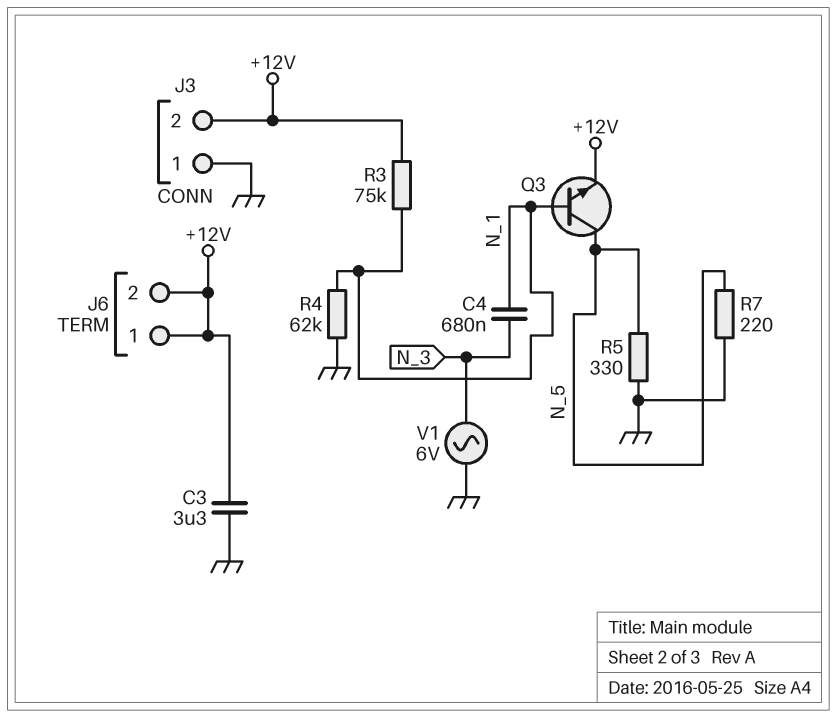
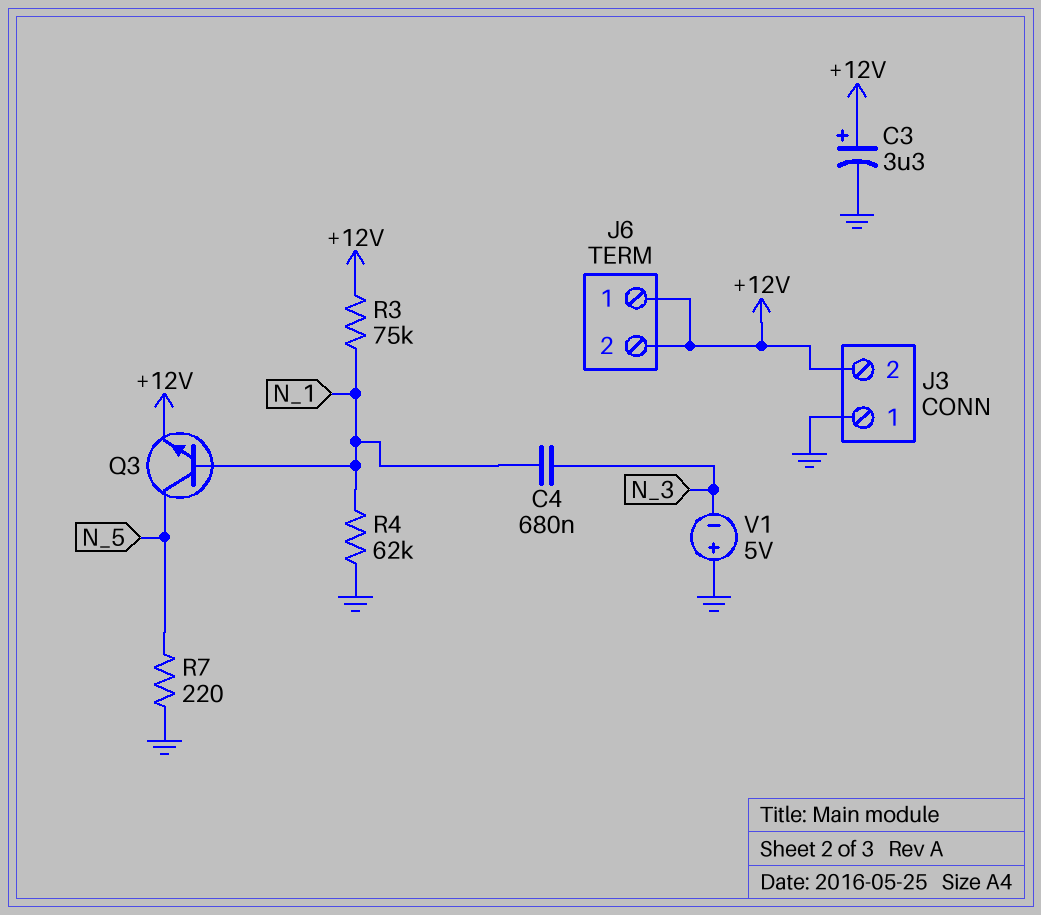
C3: 3.3uF (+12V, GND) -> 3.3uF (plus +12V, minus GND)
R5: 330 (GND, N_5) -> none
V1: AC 6V (GND, N_3) -> 5V (plus GND, minus N_3)

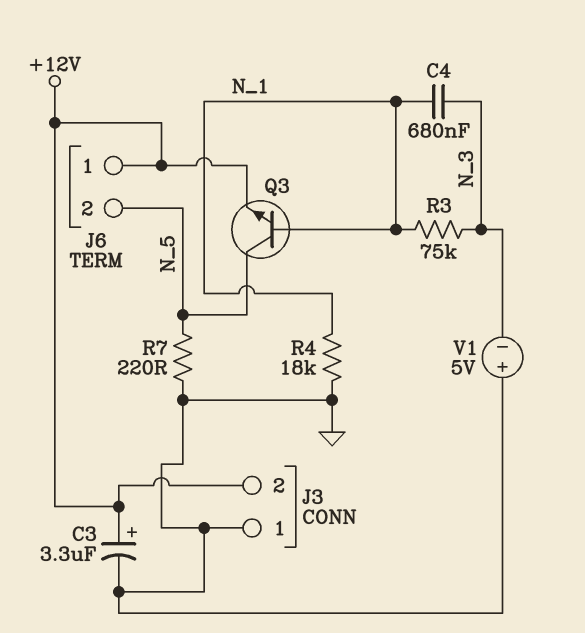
J6 pin 2: +12V -> N_5
R3: 75k (+12V, N_1) -> 75k (N_1, N_3)
R4: 62k (GND, N_1) -> 18k (GND, N_1)

